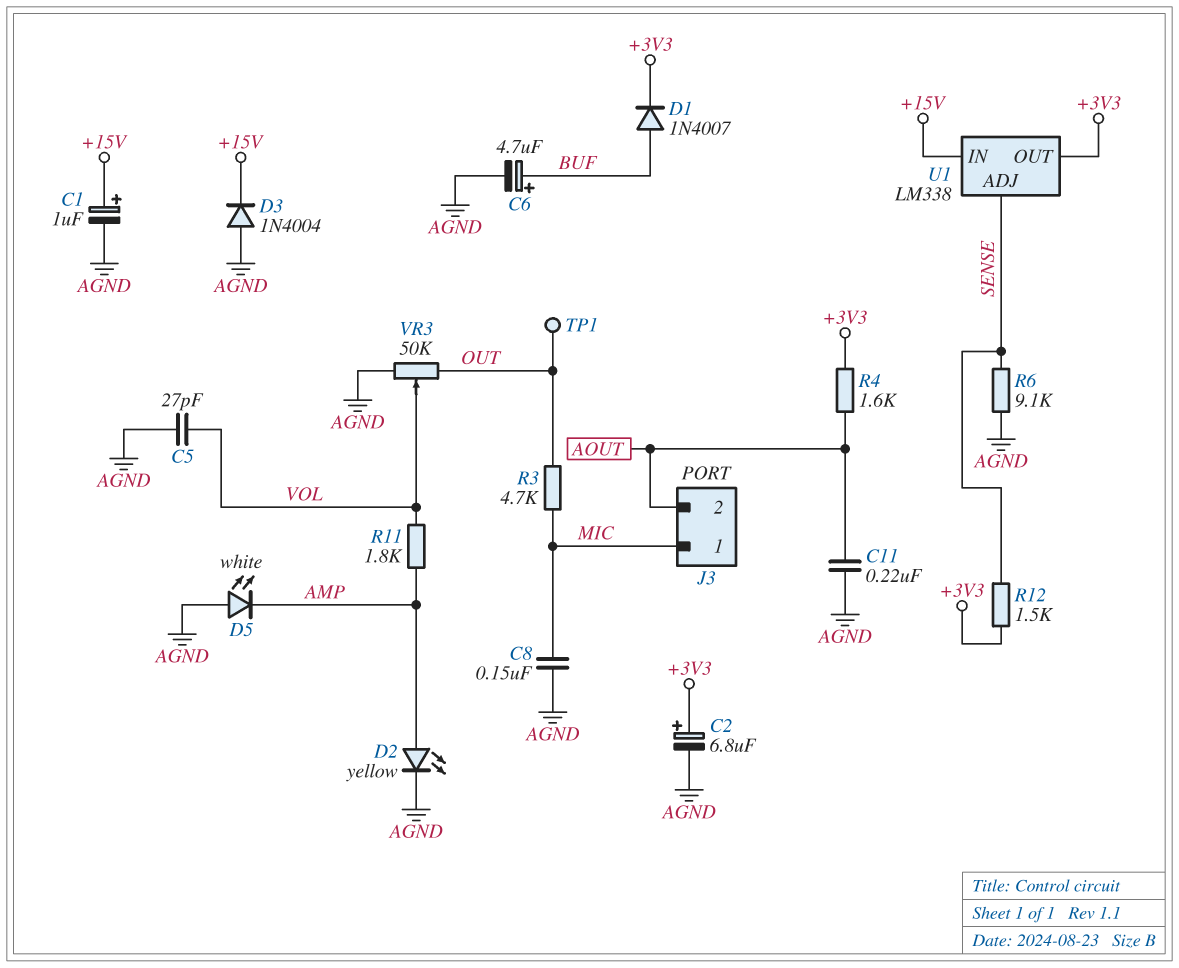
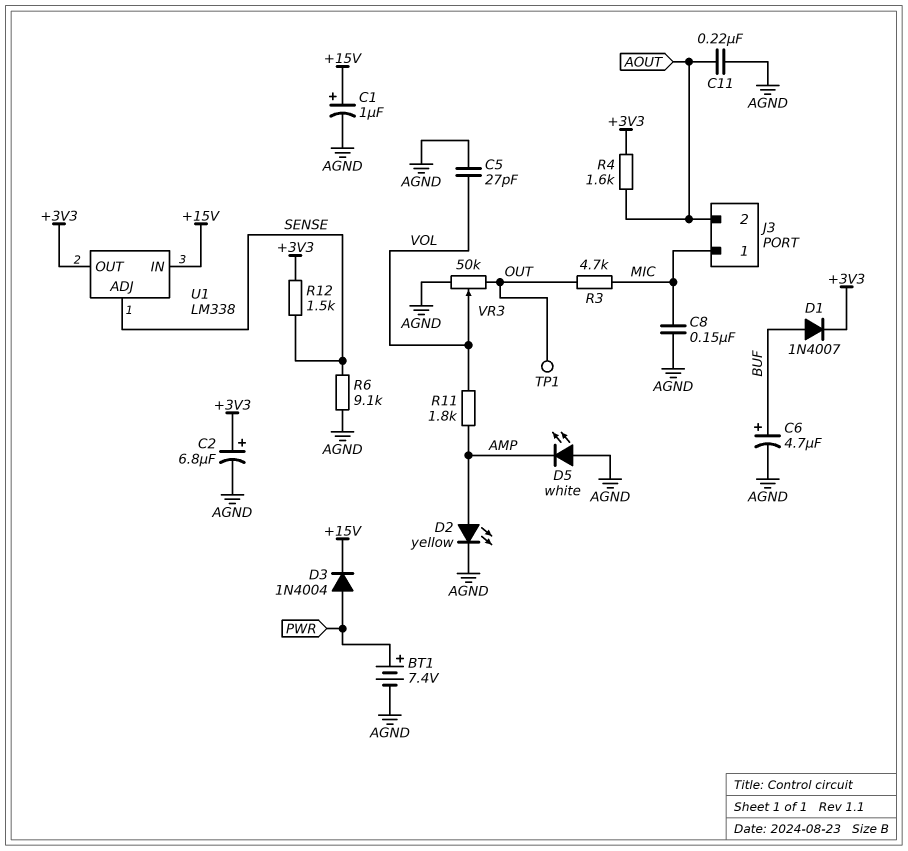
BT1: none -> 7.4V (plus PWR, minus AGND)
D3: diode 1N4004 (A AGND, K +15V) -> diode 1N4004 (A PWR, K +15V)

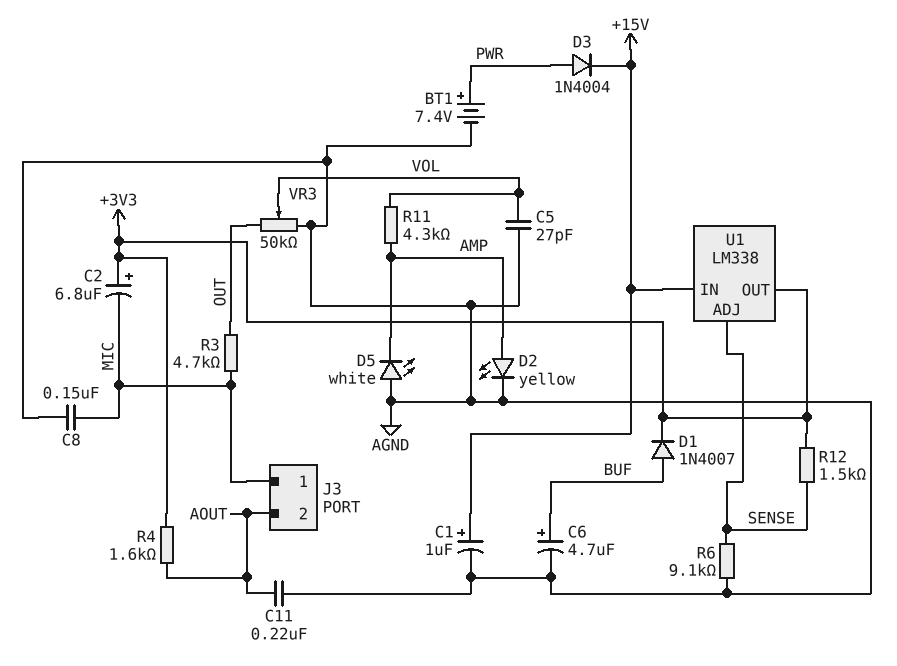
C2: 6.8uF (plus +3V3, minus AGND) -> 6.8uF (plus +3V3, minus MIC)
R11: 1.8k (AMP, VOL) -> 4.3k (AMP, VOL)
TP1: test point (OUT) -> none

